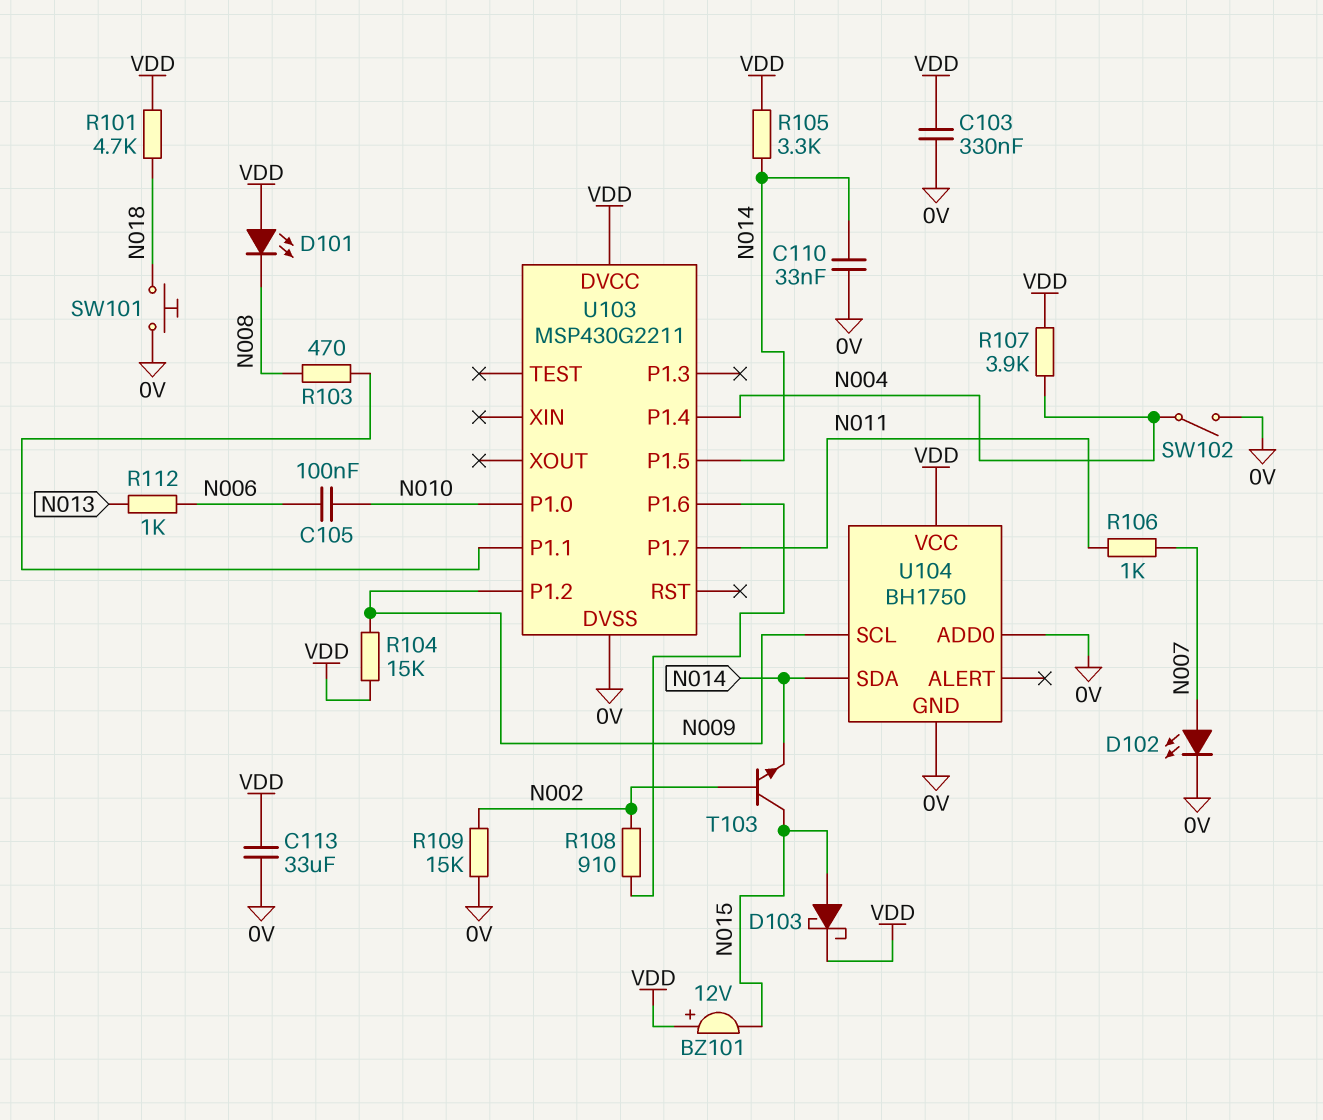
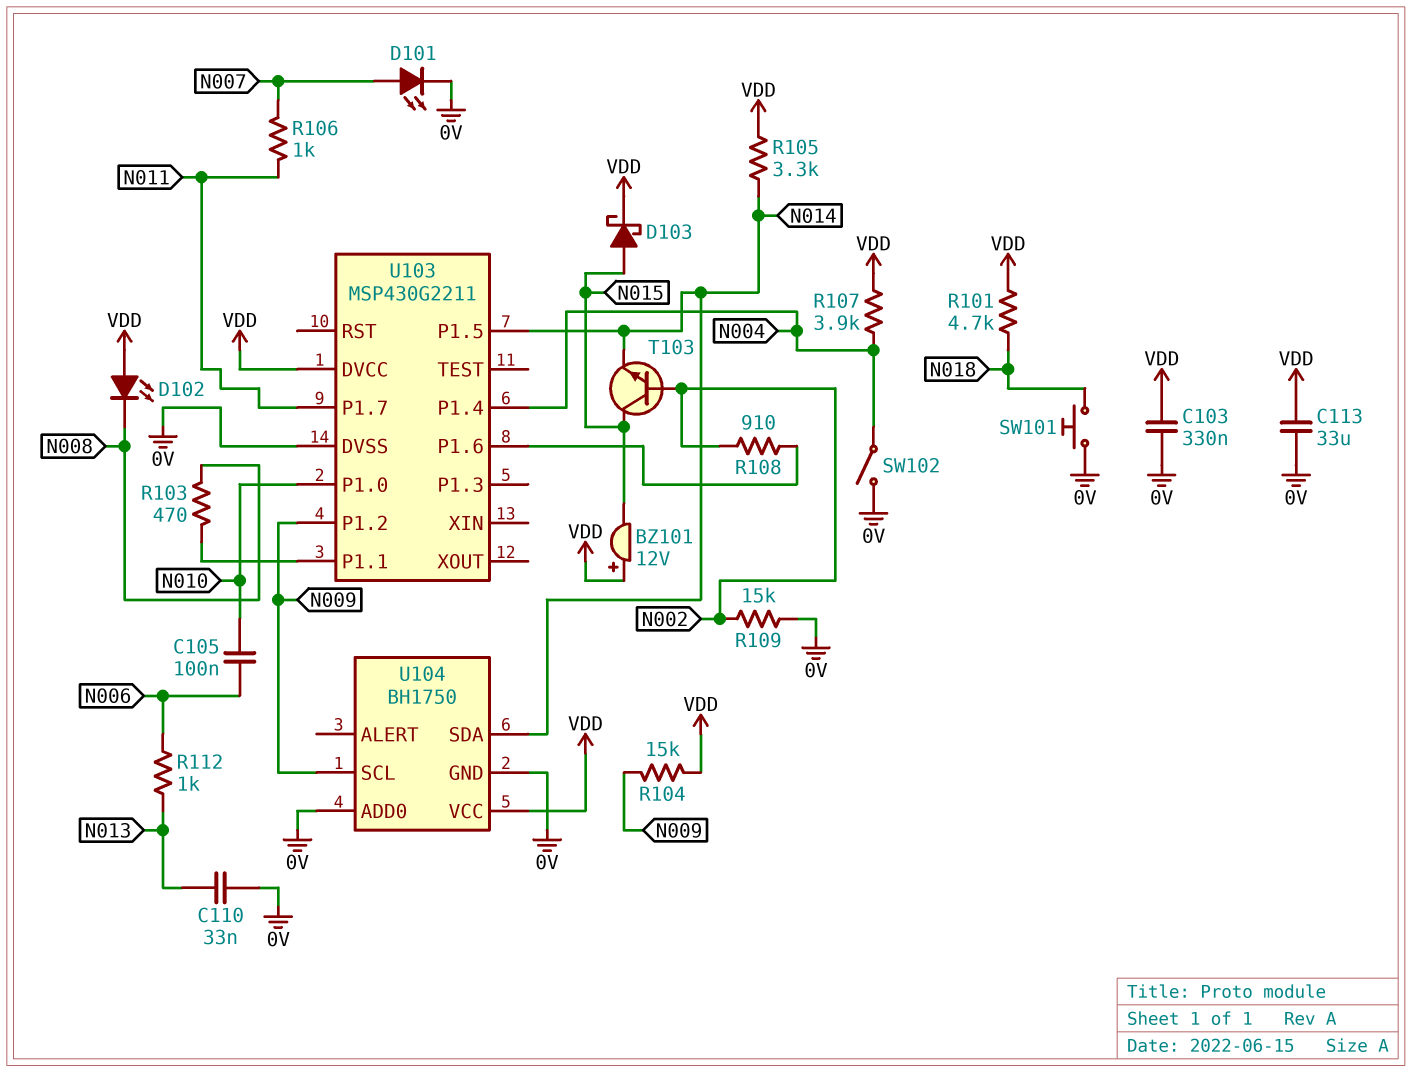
C110: 33nF (0V, N014) -> 33nF (0V, N013)
D101: LED (A VDD, K N008) -> LED (A N007, K 0V)
D102: LED (A N007, K 0V) -> LED (A VDD, K N008)

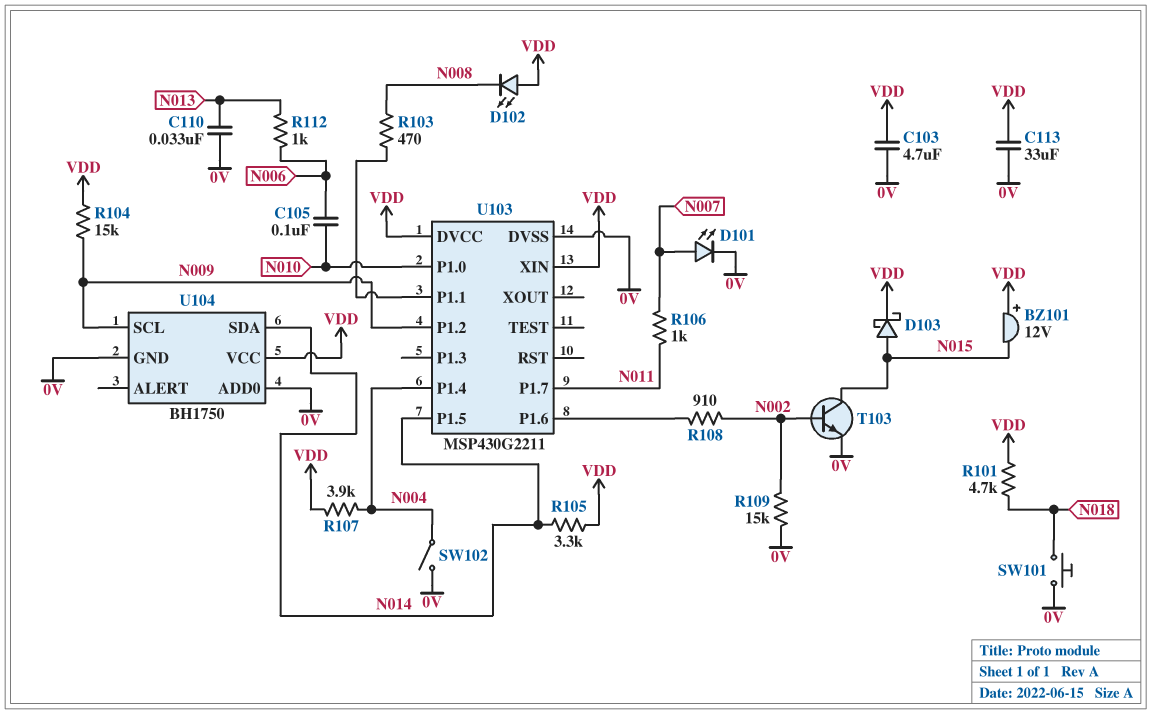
C103: 330nF (0V, VDD) -> 4.7uF (0V, VDD)
T103: NPN (B N002, C N015, E N014) -> NPN (B N002, C N015, E 0V)
U103 pin XIN: none -> VDD

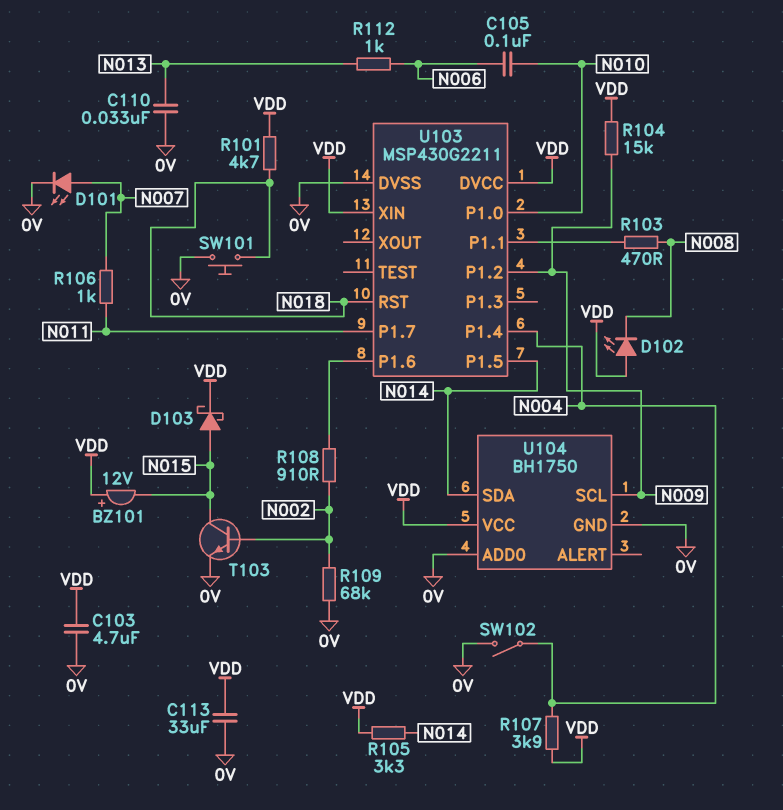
R109: 15k (0V, N002) -> 68k (0V, N002)
U103 pin RST: none -> N018

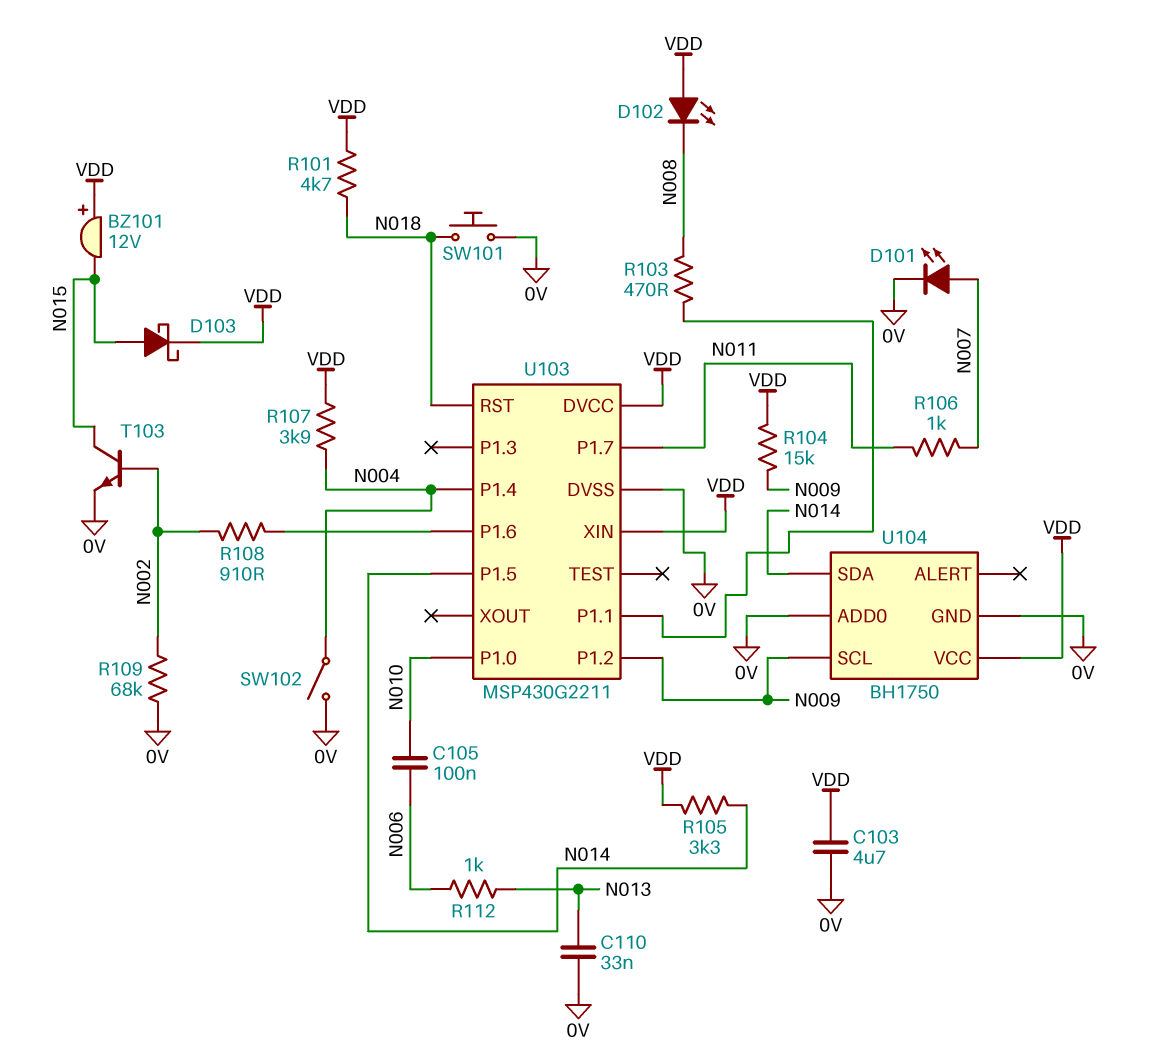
C113: 33uF (0V, VDD) -> none

